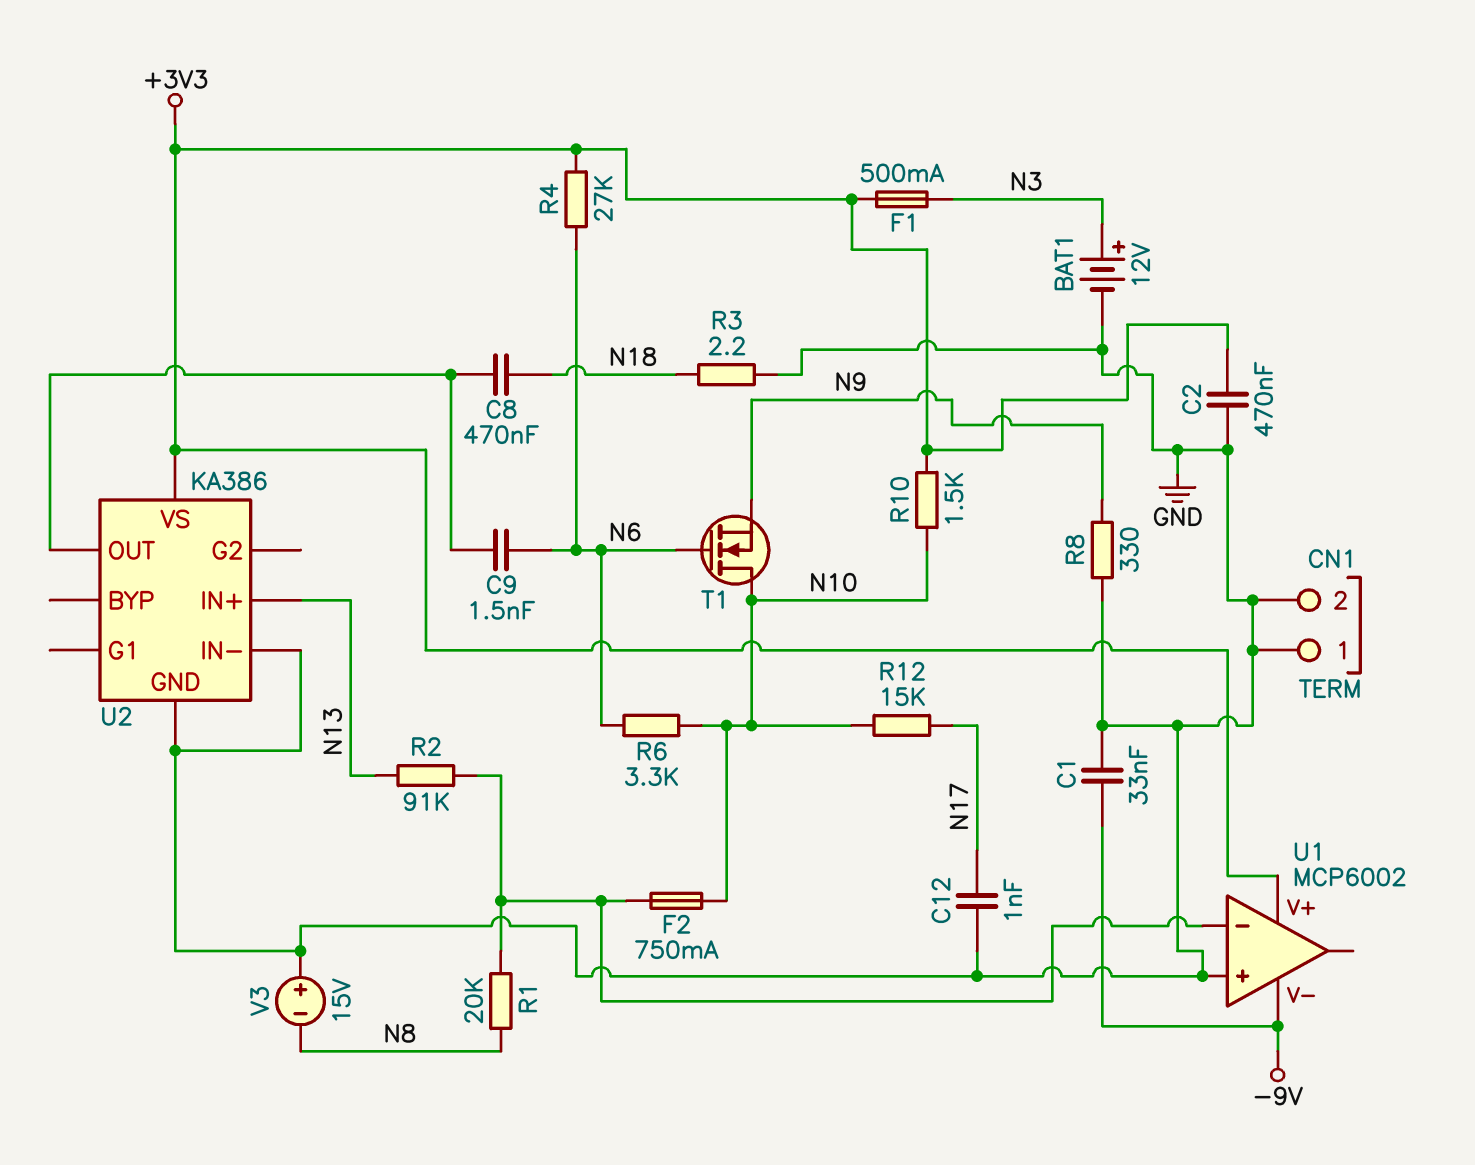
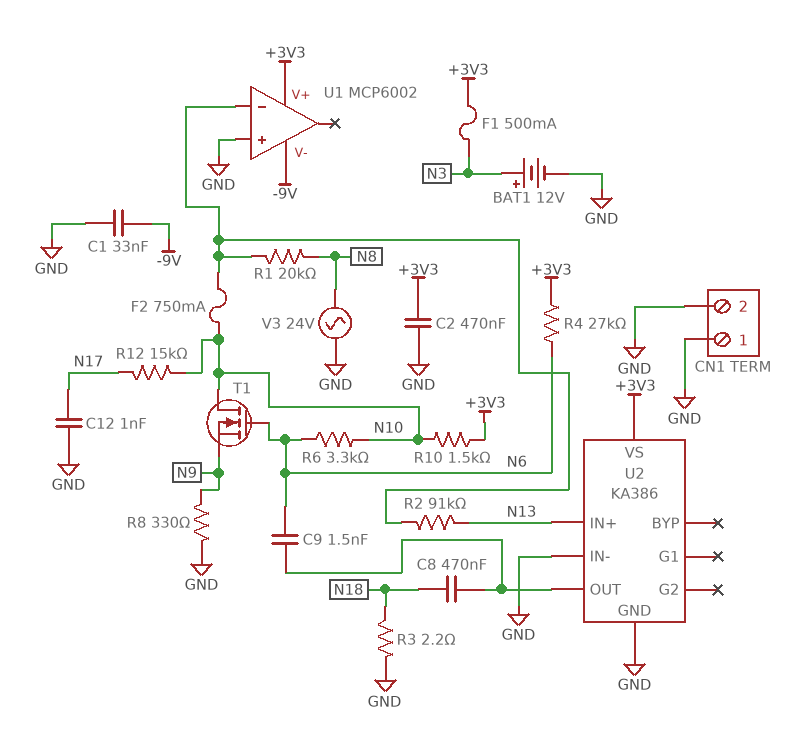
V3: 15V (plus GND, minus N8) -> AC 24V (GND, N8)

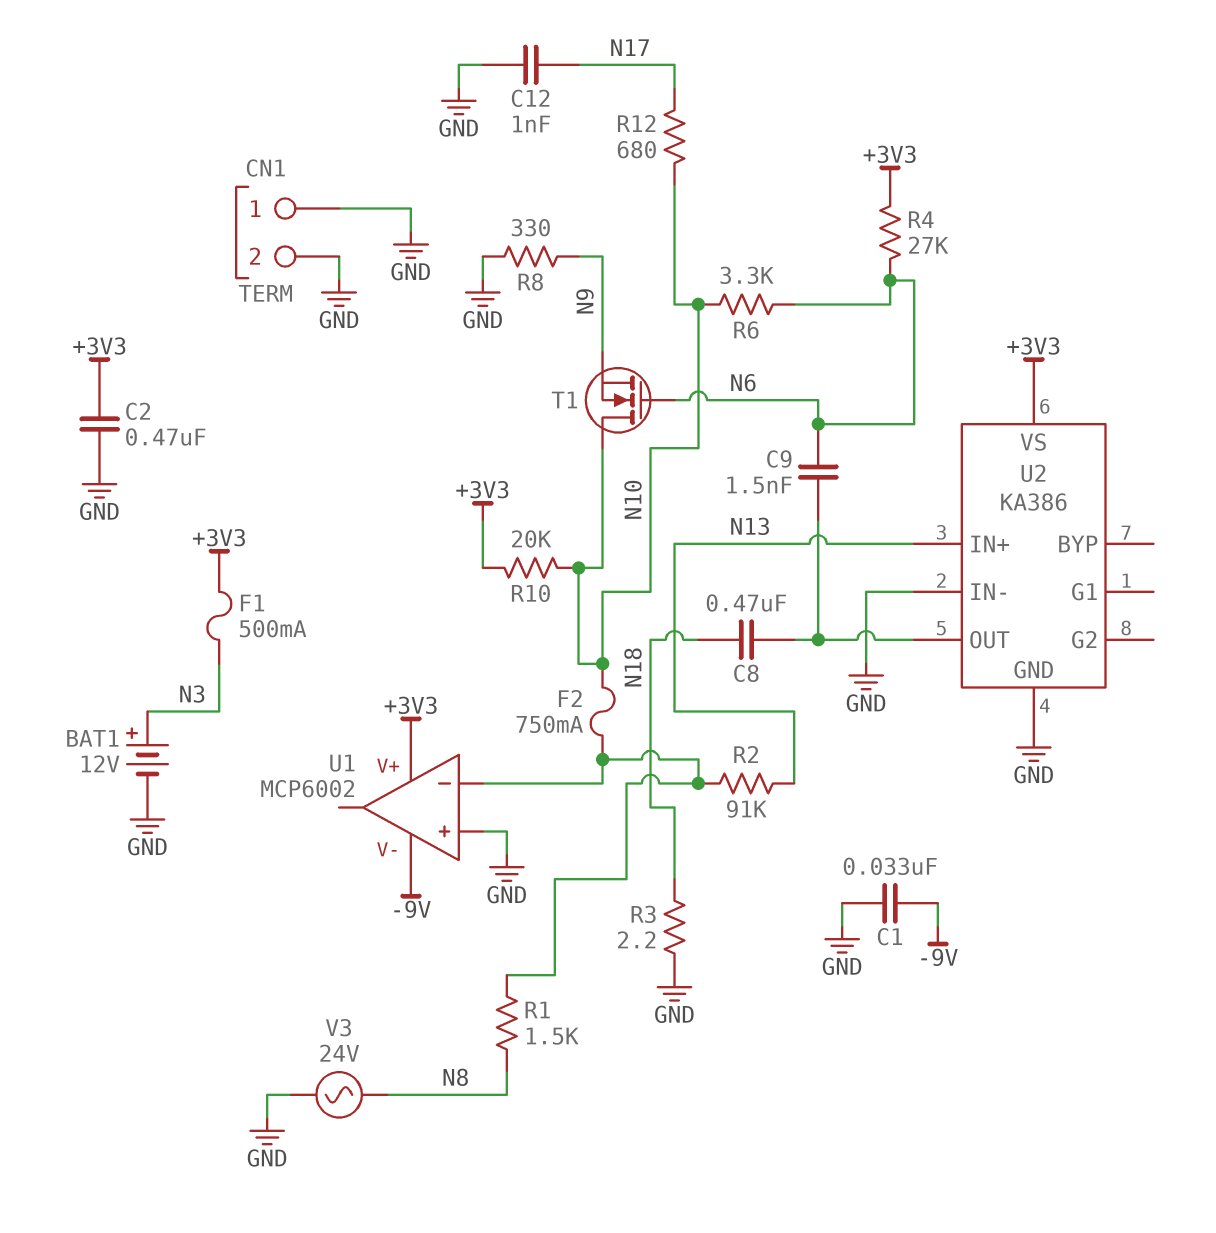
R1: 20k (N8, U1/in-) -> 1.5k (N8, U1/in-)
R10: 1.5k (+3V3, N10) -> 20k (+3V3, N10)
R12: 15k (N10, N17) -> 680 (N10, N17)

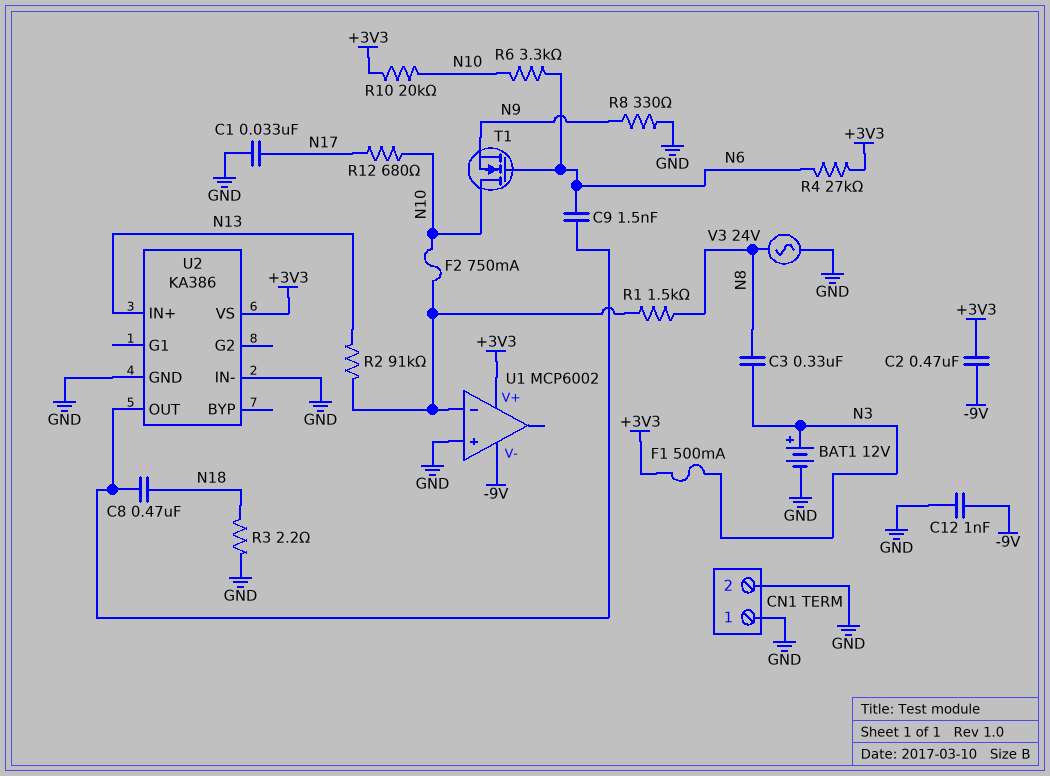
C1: 33nF (-9V, GND) -> 33nF (GND, N17)
C2: 470nF (+3V3, GND) -> 470nF (+3V3, -9V)
C3: none -> 330nF (N3, N8)
C12: 1nF (GND, N17) -> 1nF (-9V, GND)

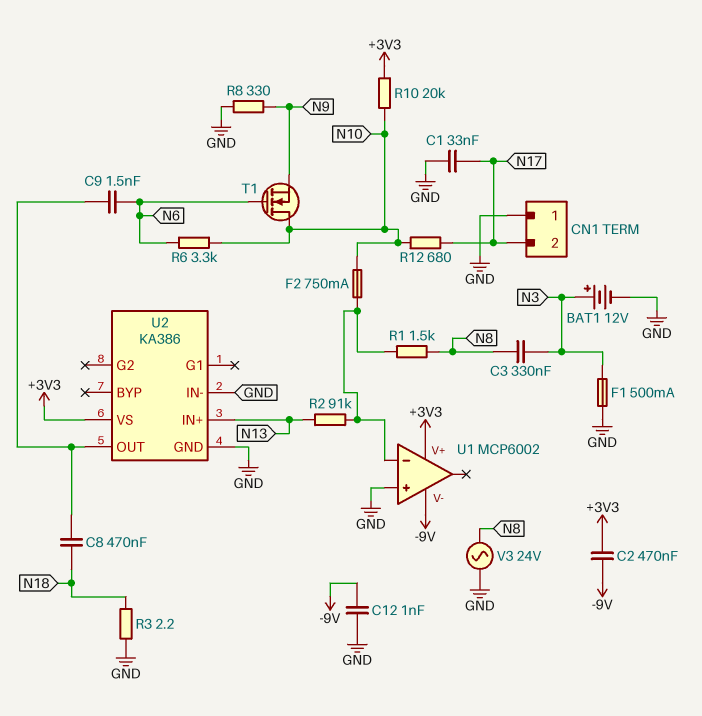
CN1 pin 2: GND -> N17
F1: 500mA (+3V3, N3) -> 500mA (GND, N3)
R4: 27k (+3V3, N6) -> none

